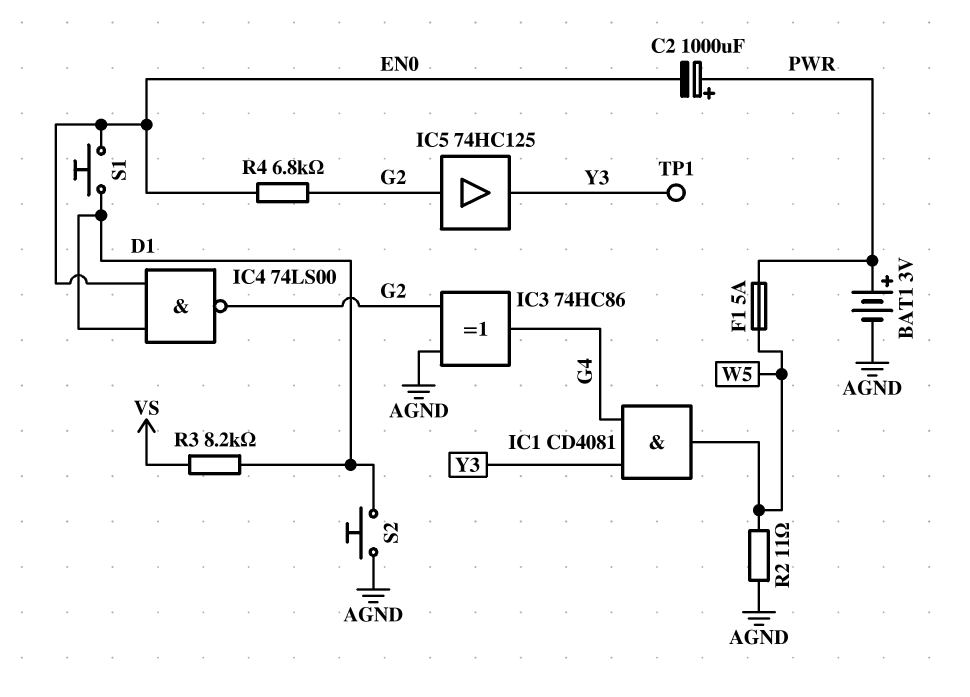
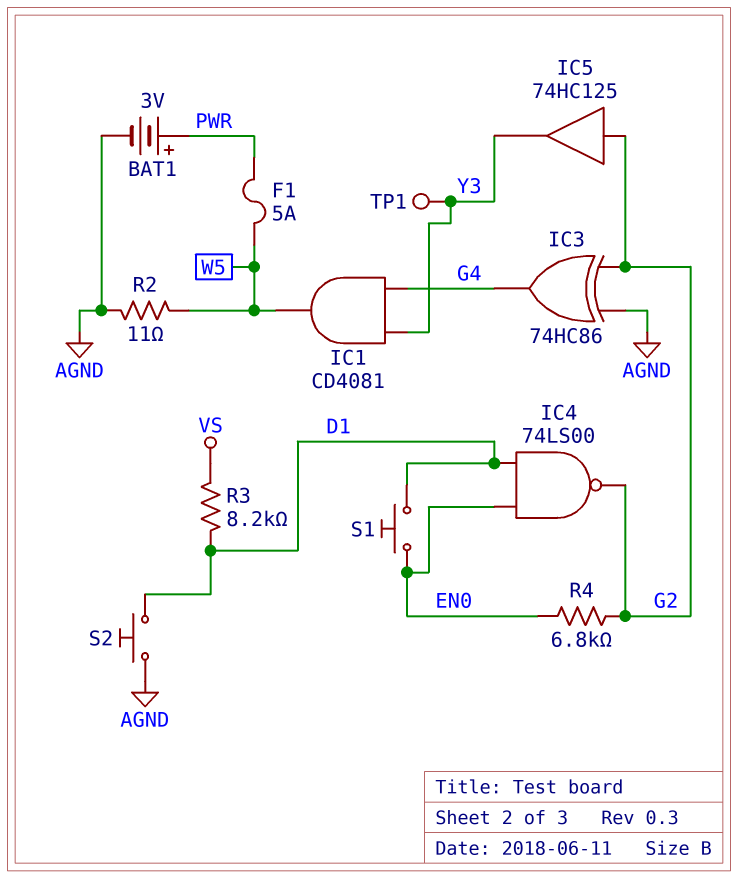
C2: 1000uF (plus PWR, minus EN0) -> none

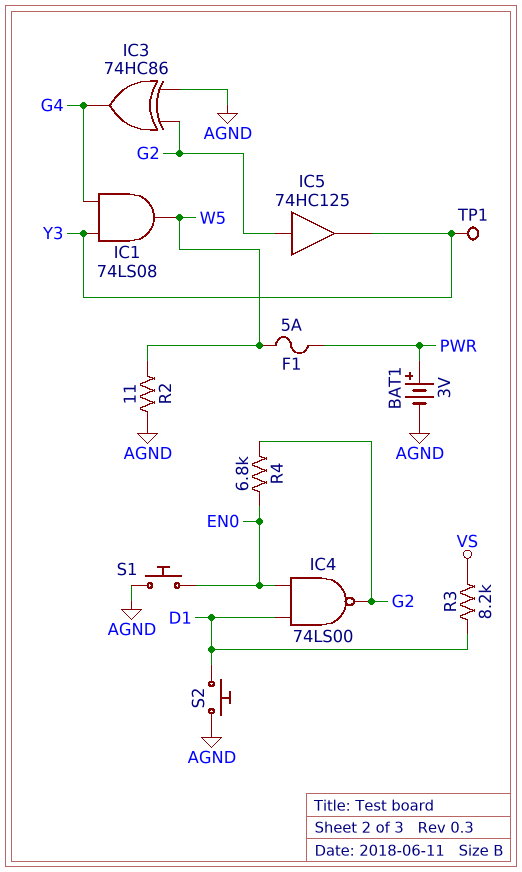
IC1: AND CD4081 (in G4, in Y3, out W5) -> AND 74LS08 (in G4, in Y3, out W5)
S1: button (D1, EN0) -> button (AGND, EN0)

